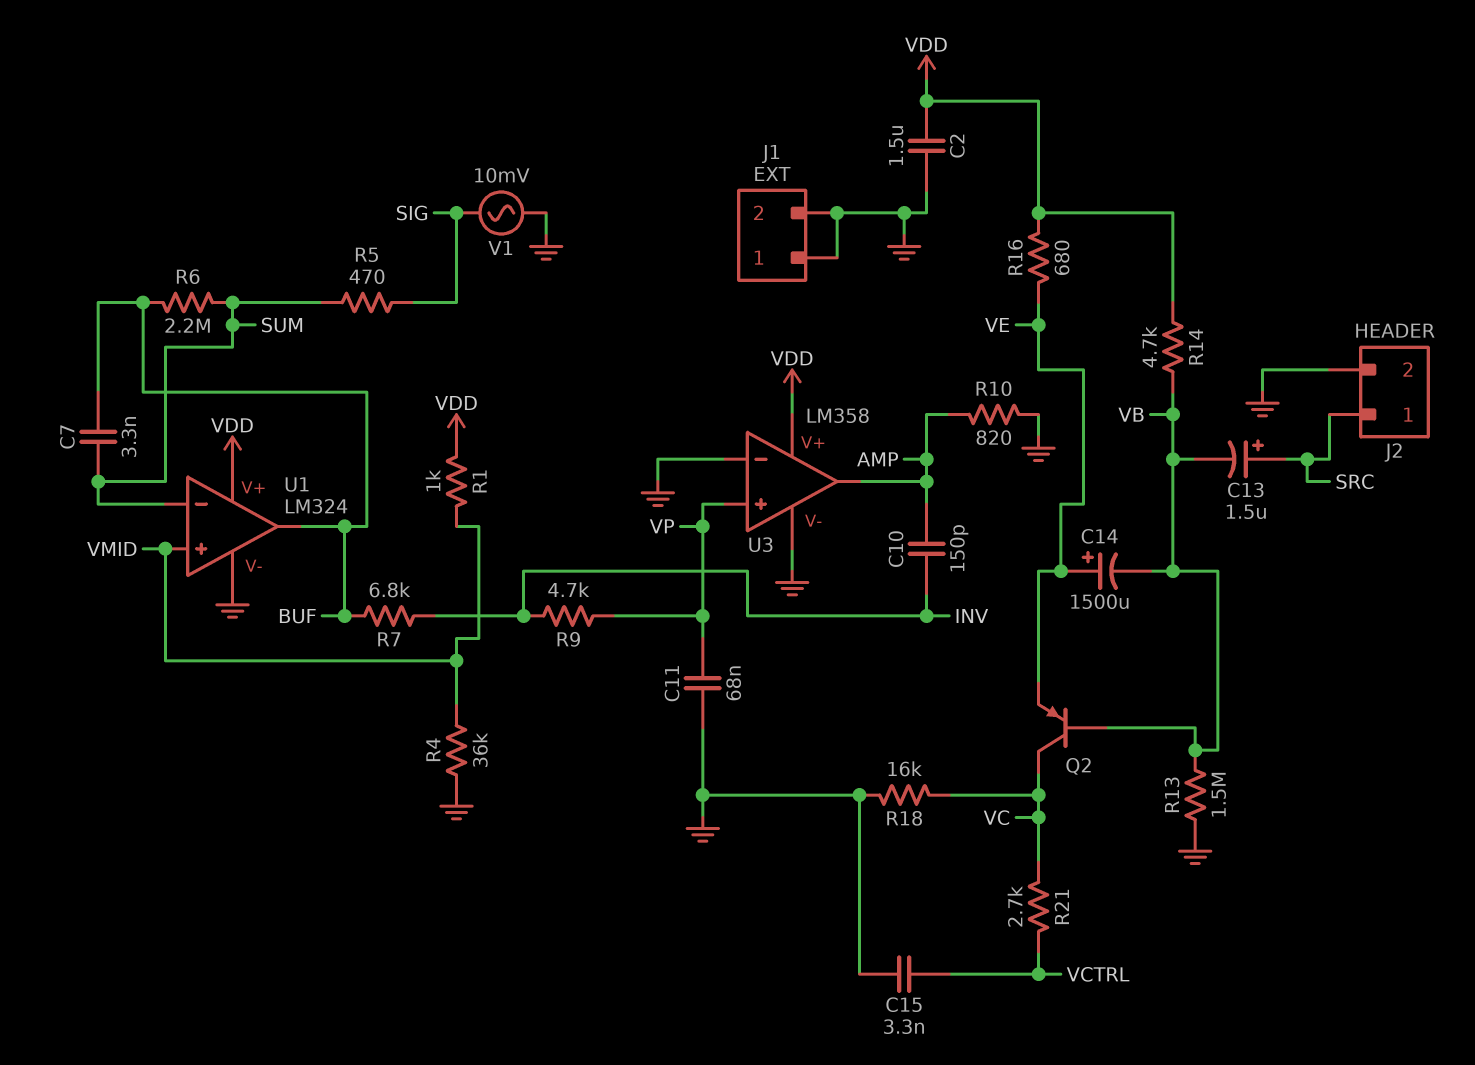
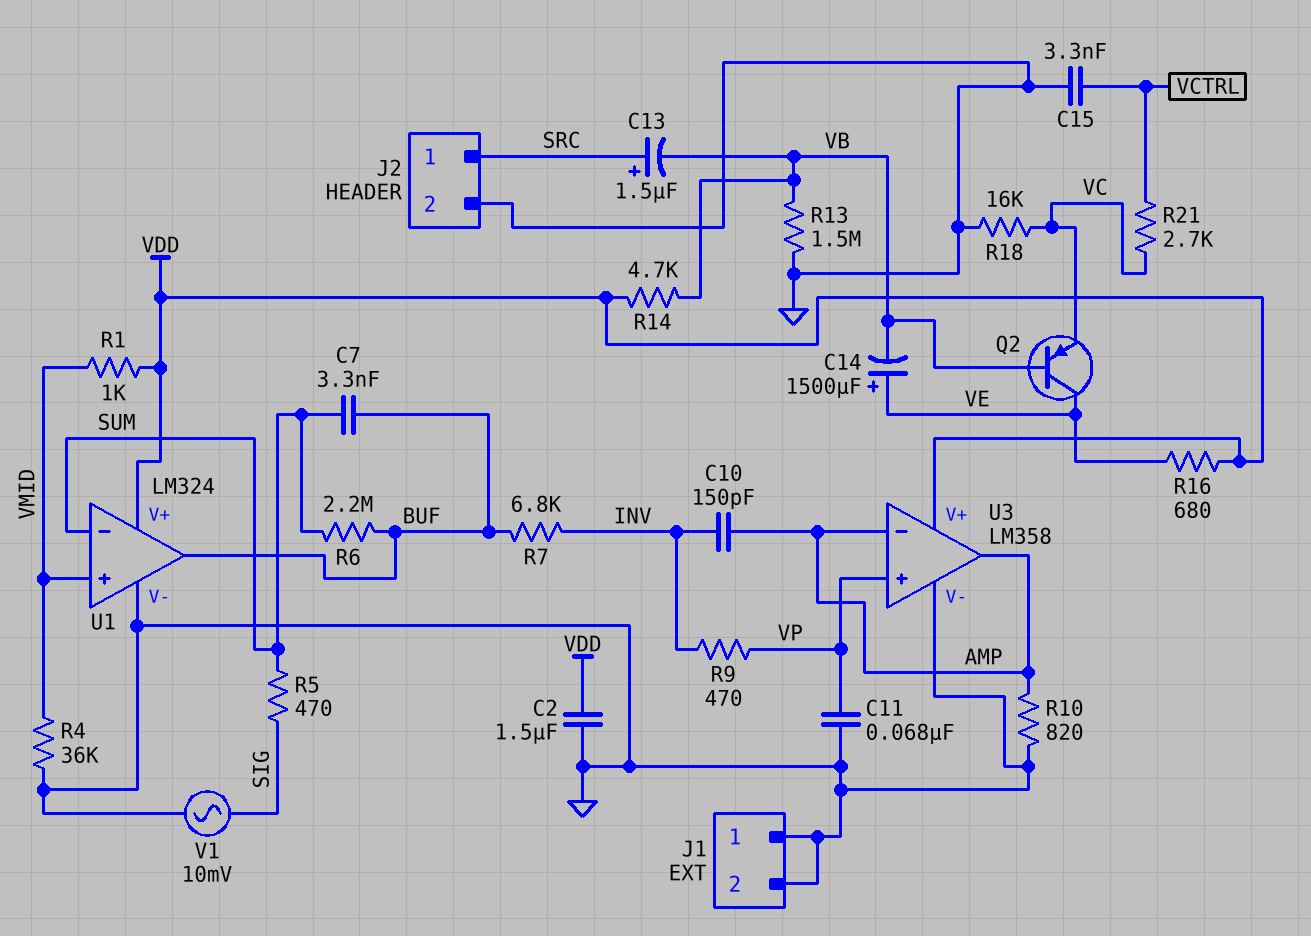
Q2: PNP (B VB, C VC, E VE) -> PNP (B VB, C VE, E VC)
R9: 4.7k (INV, VP) -> 470 (INV, VP)
U3 pin in-: GND -> AMP

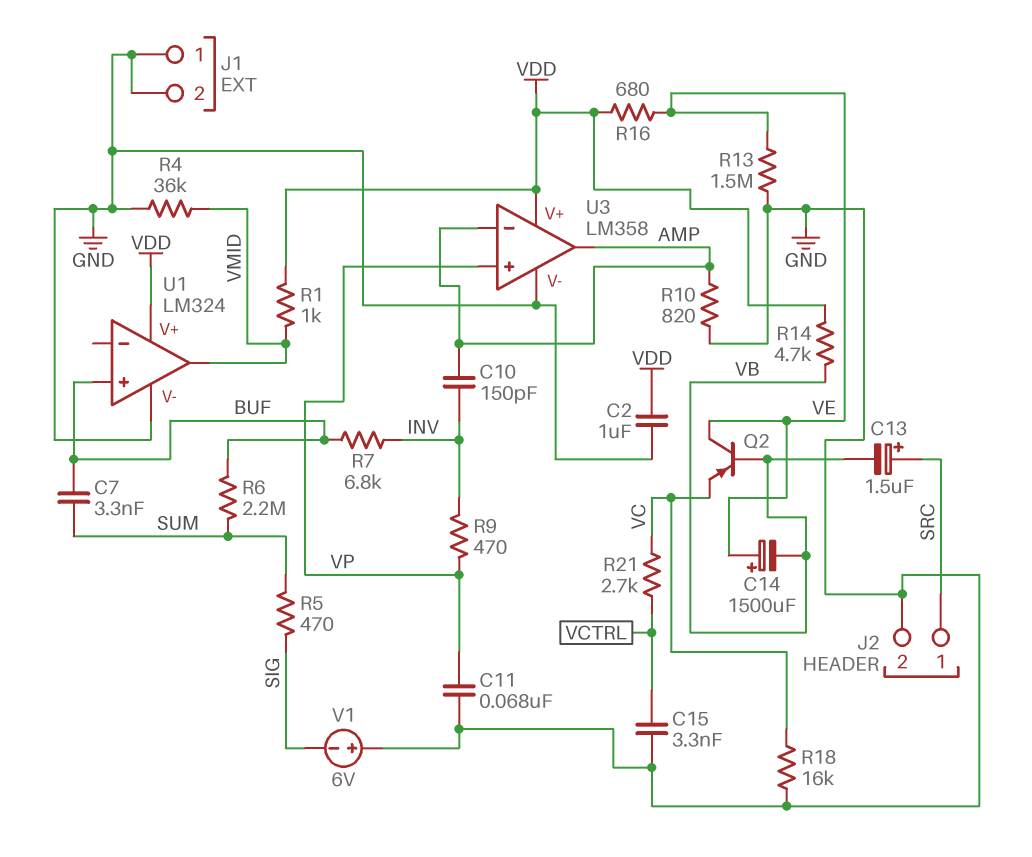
C2: 1.5uF (GND, VDD) -> 1uF (GND, VDD)
R13: 1.5M (GND, VB) -> 1.5M (GND, VE)
U1 pin in+: VMID -> BUF
U1 pin in-: SUM -> none
U1 pin out: BUF -> VMID
V1: AC 10mV (GND, SIG) -> 6V (plus GND, minus SIG)

